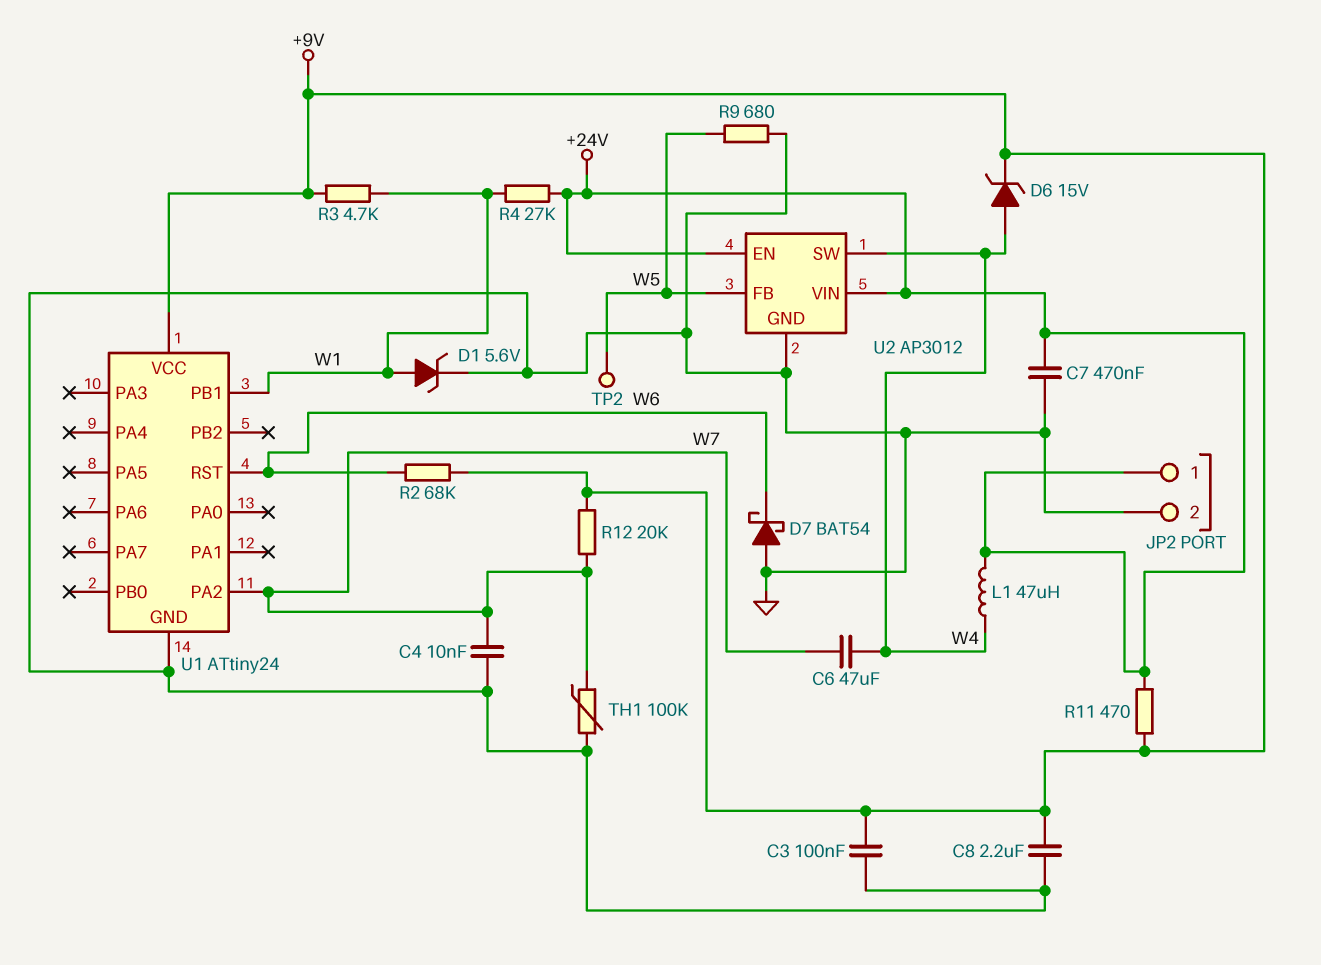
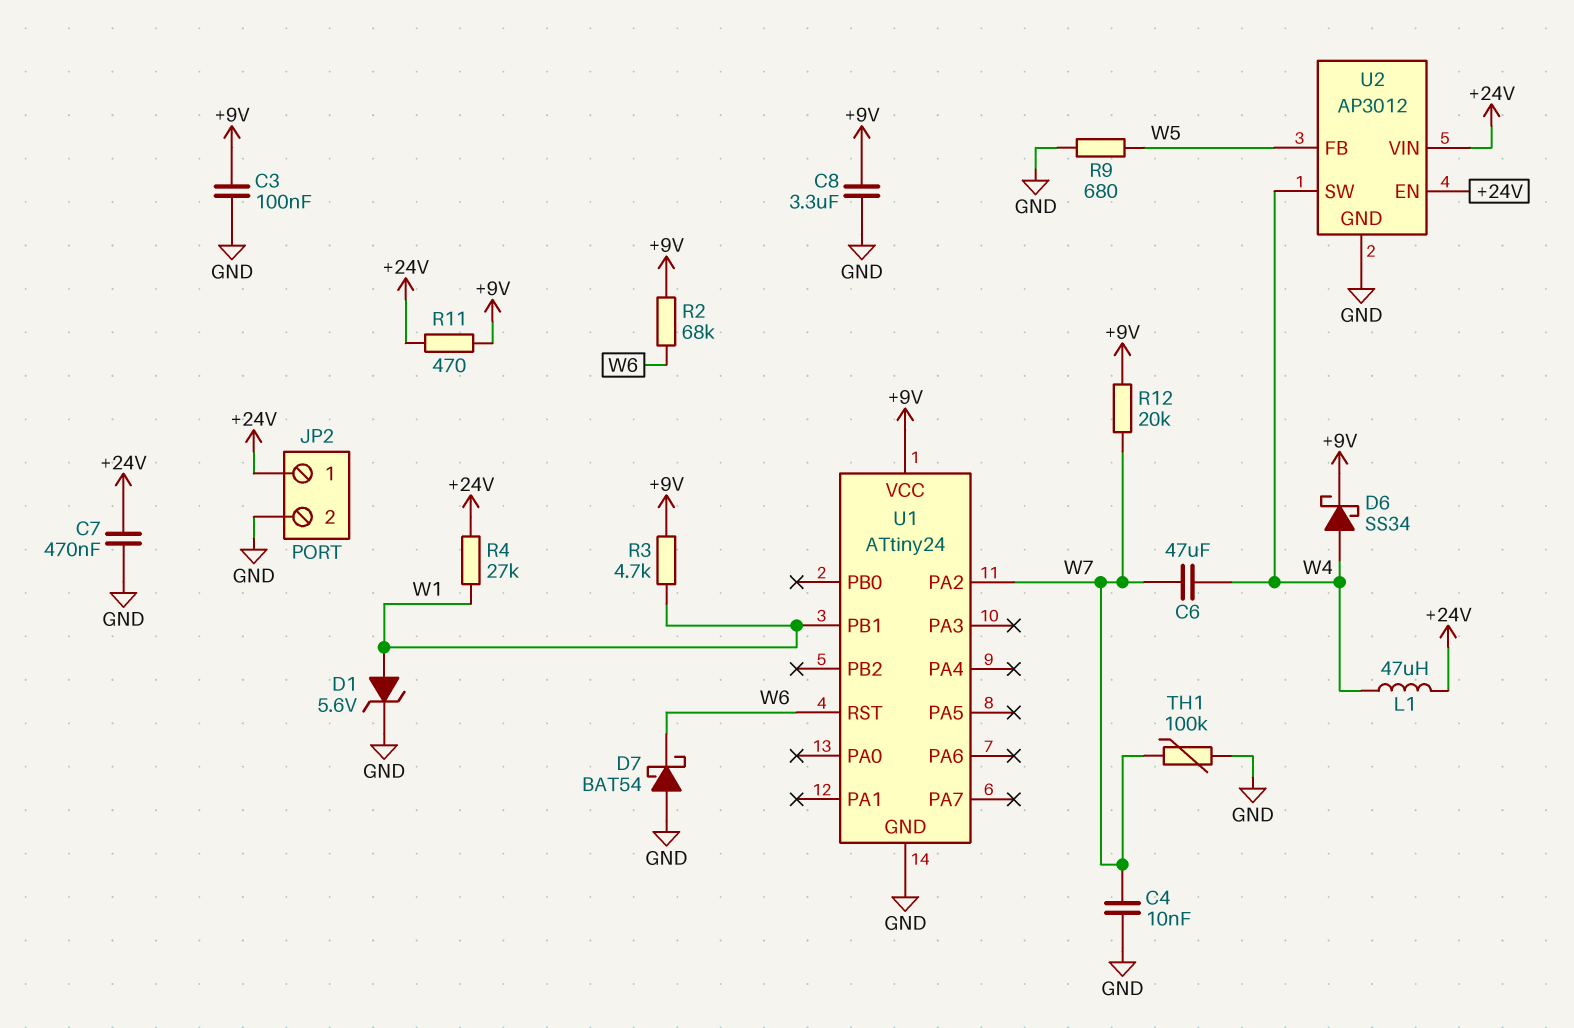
C8: 2.2uF (+9V, GND) -> 3.3uF (+9V, GND)
D6: zener 15V (A W4, K +9V) -> schottky SS34 (A W4, K +9V)
TP2: test point (W5) -> none

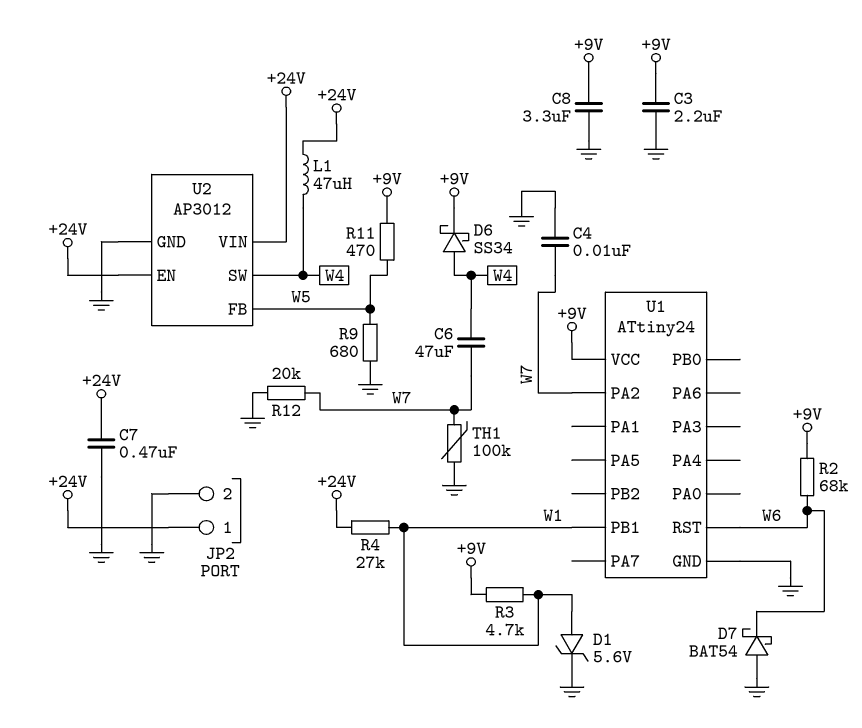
C3: 100nF (+9V, GND) -> 2.2uF (+9V, GND)
R11: 470 (+9V, +24V) -> 470 (+9V, W5)
R12: 20k (+9V, W7) -> 20k (GND, W7)

